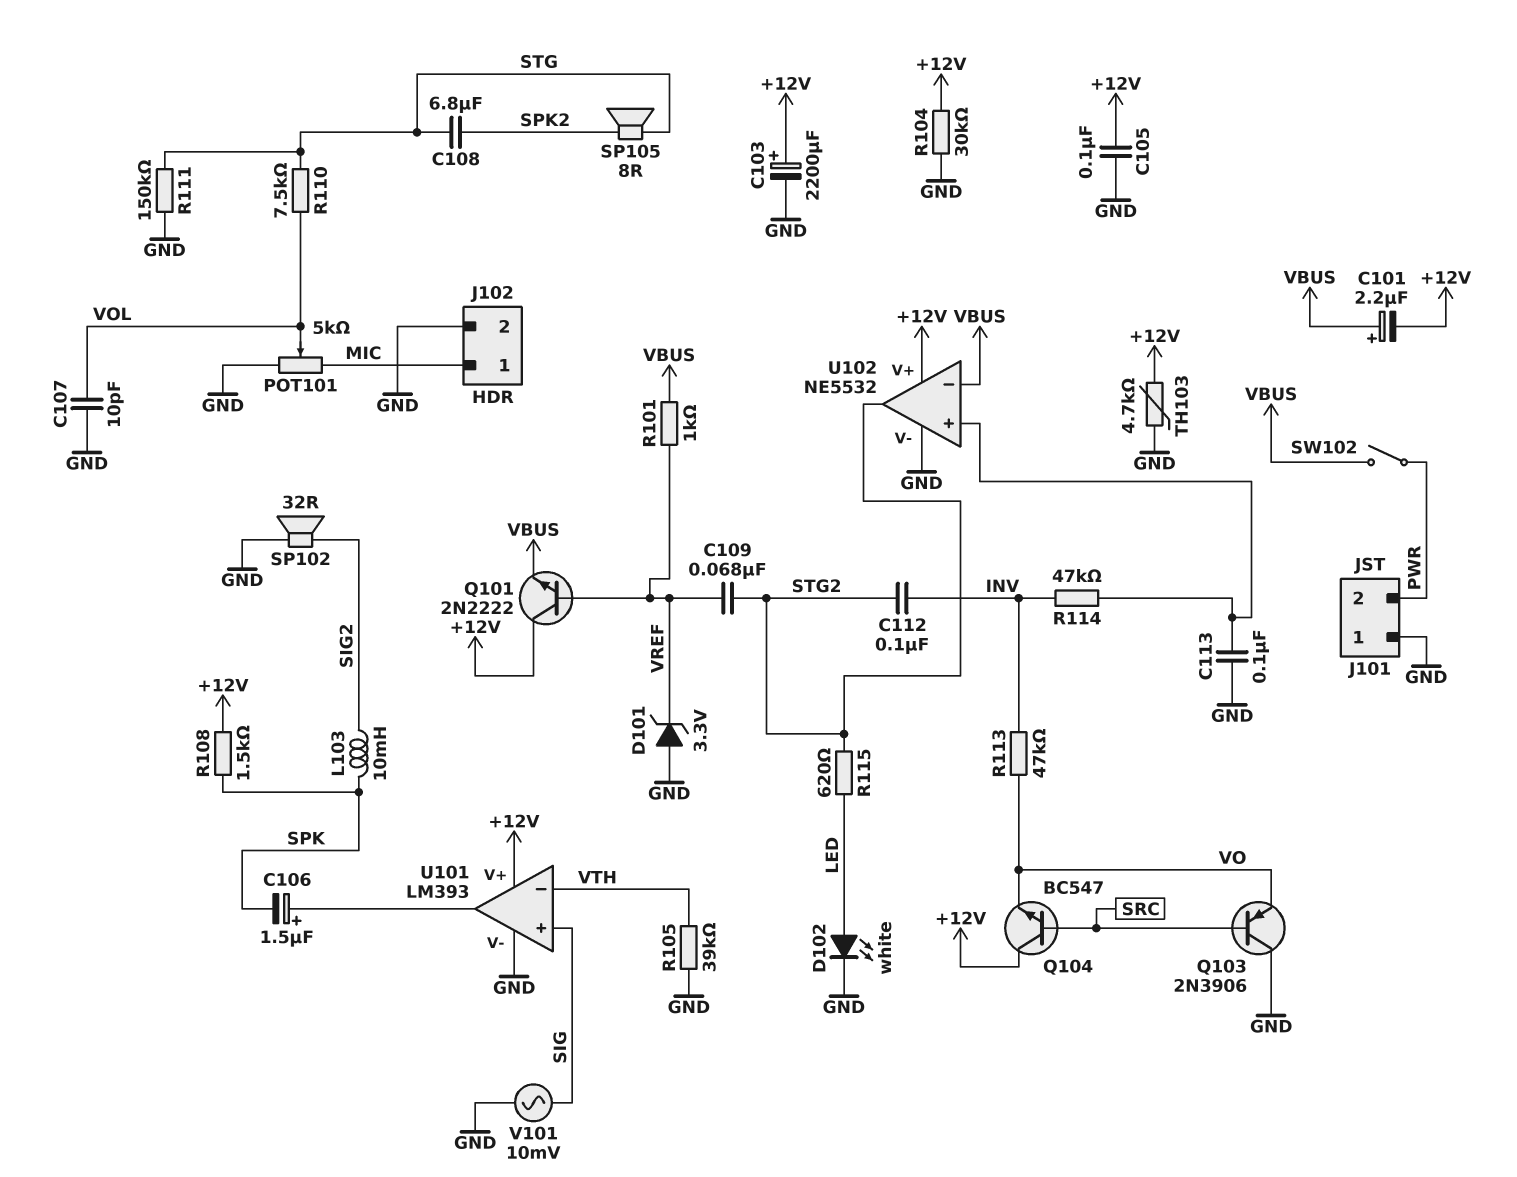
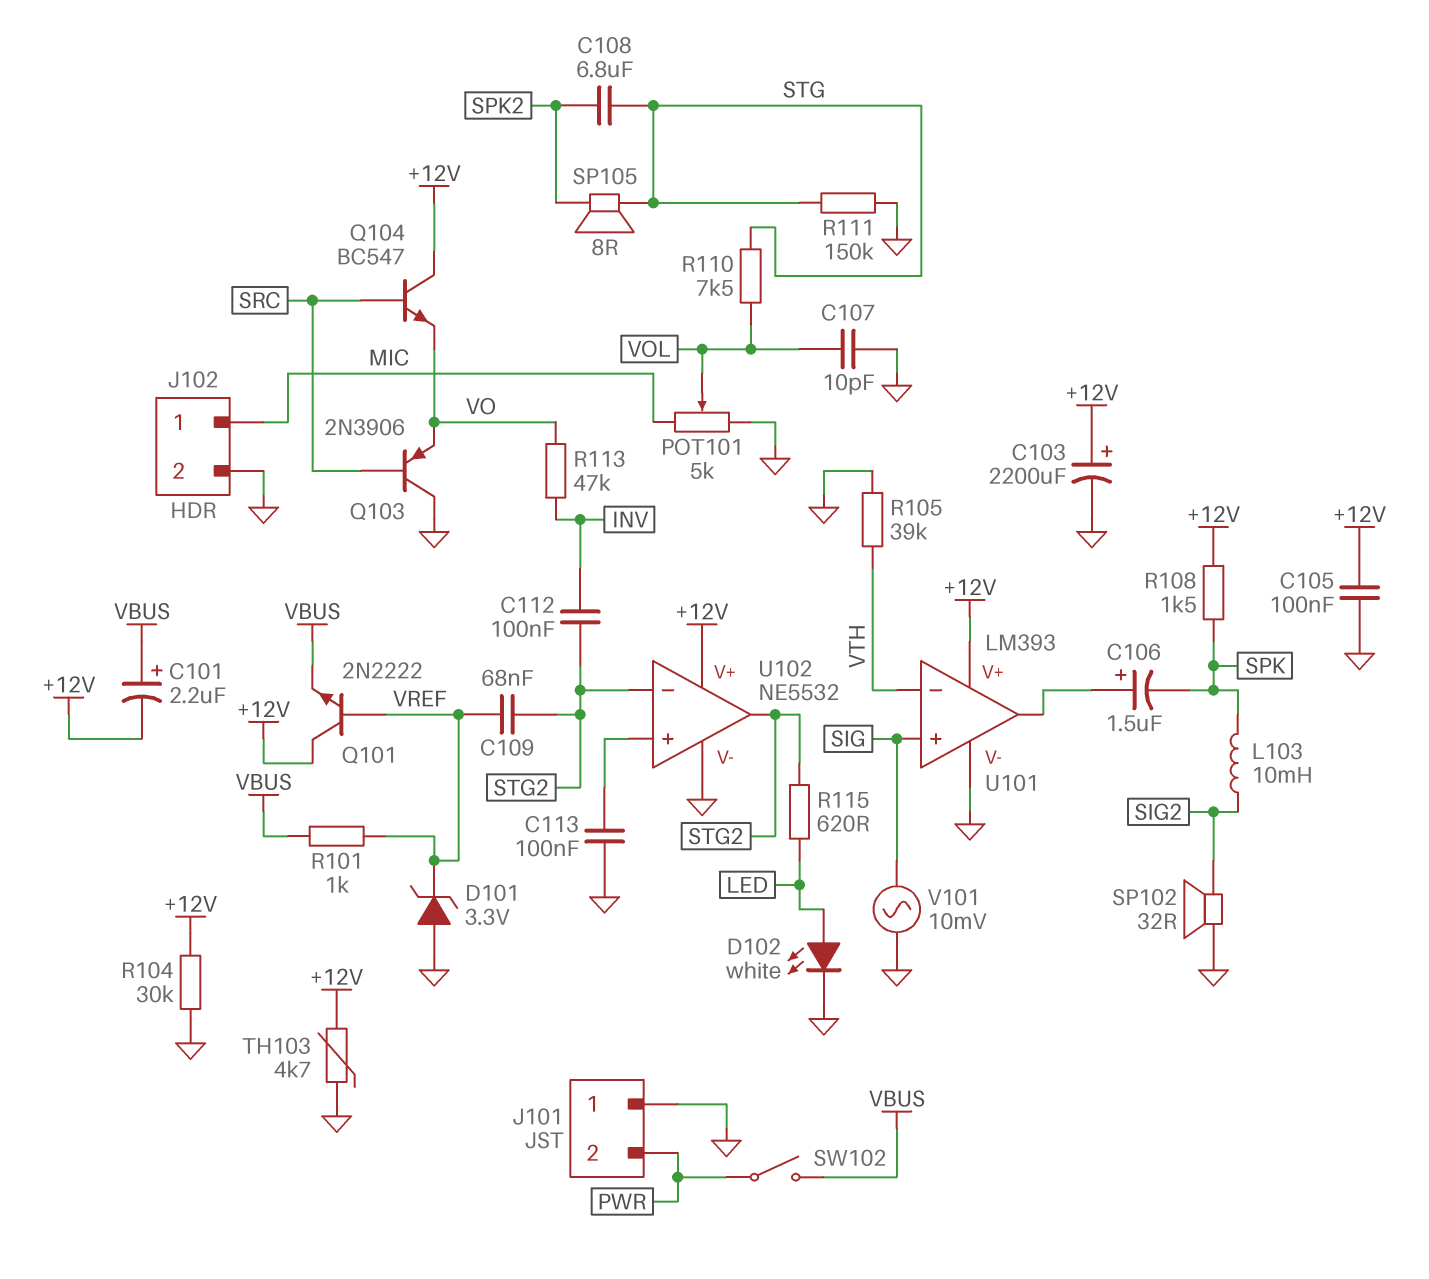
R114: 47k (INV, U102/in+) -> none
U102 pin in-: VBUS -> STG2

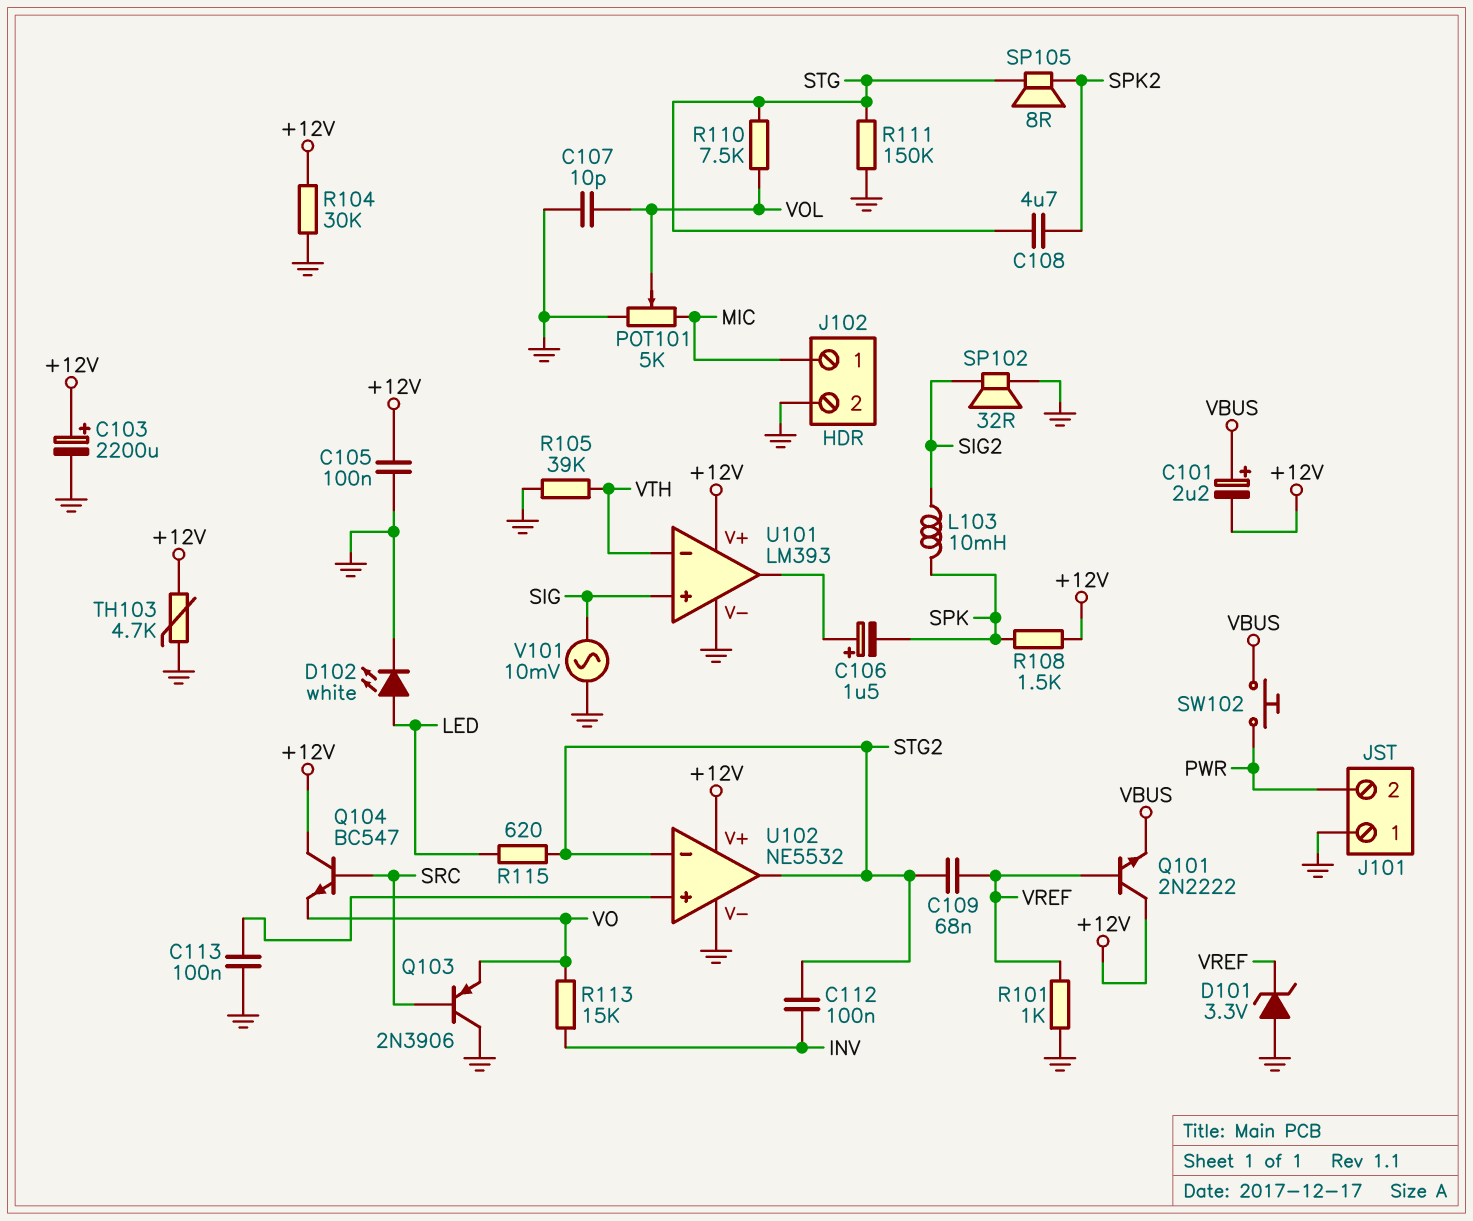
C108: 6.8uF (SPK2, STG) -> 4.7uF (SPK2, STG)
R101: 1k (VBUS, VREF) -> 1k (GND, VREF)
R113: 47k (INV, VO) -> 15k (INV, VO)
SW102: switch (PWR, VBUS) -> button (PWR, VBUS)

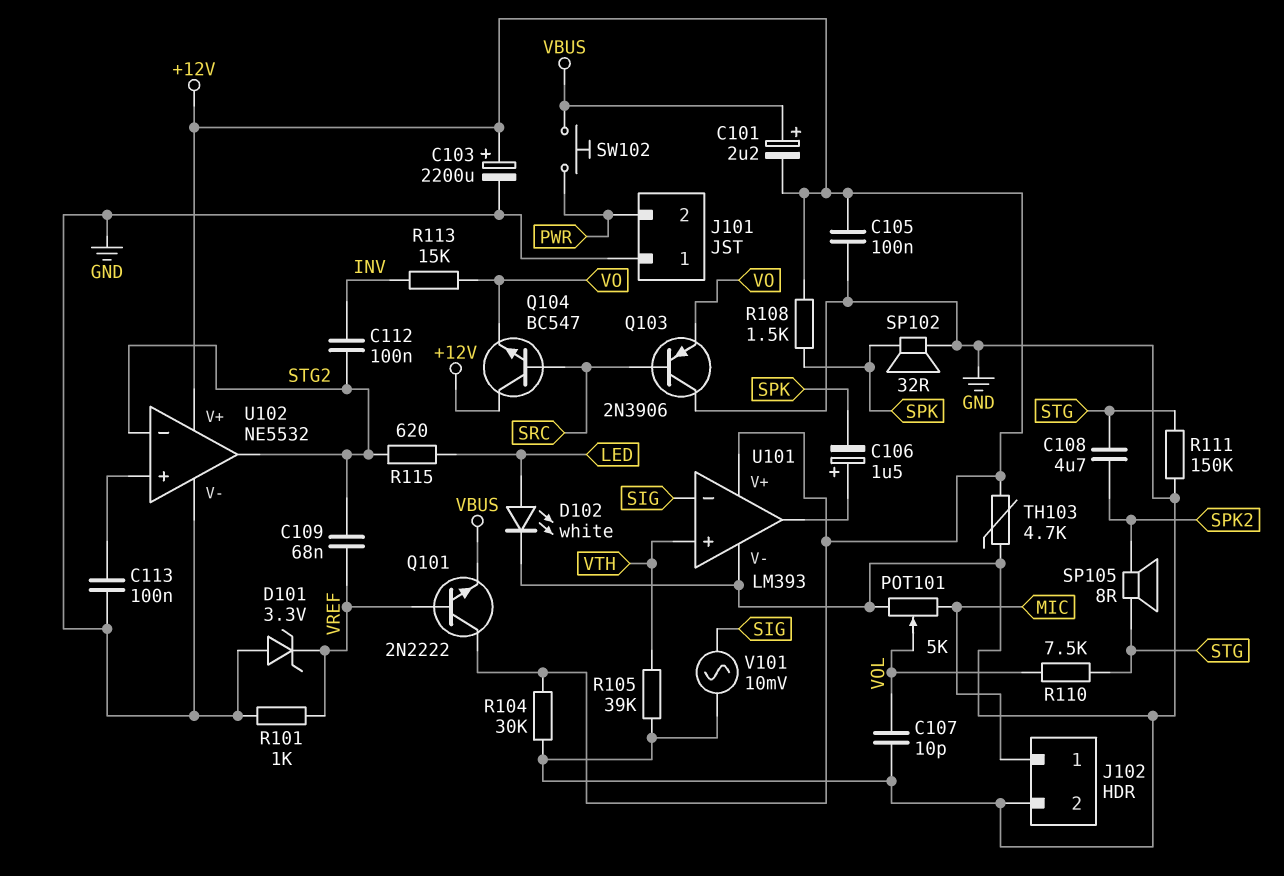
L103: 10mH (SIG2, SPK) -> none
SP102: speaker 32R (GND, SIG2) -> speaker 32R (GND, SPK)
U101 pin in+: SIG -> VTH
U101 pin in-: VTH -> SIG

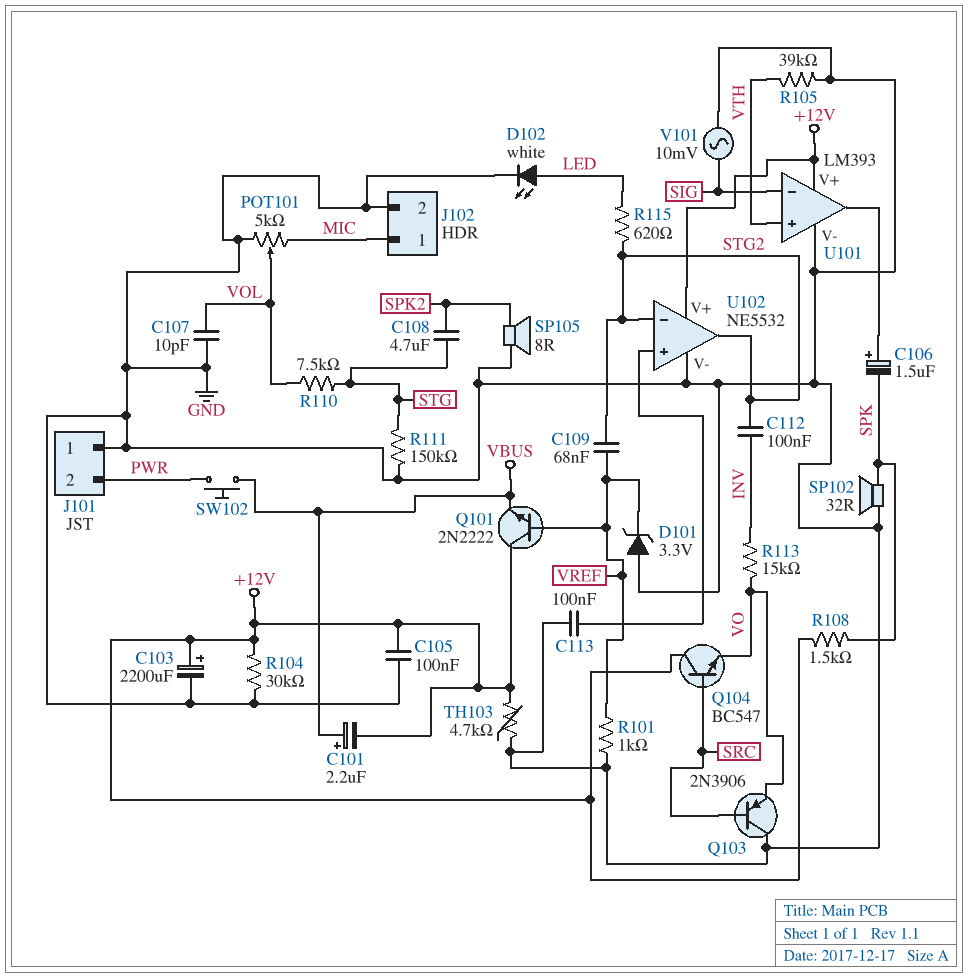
SP105: speaker 8R (SPK2, STG) -> speaker 8R (GND, SPK2)

